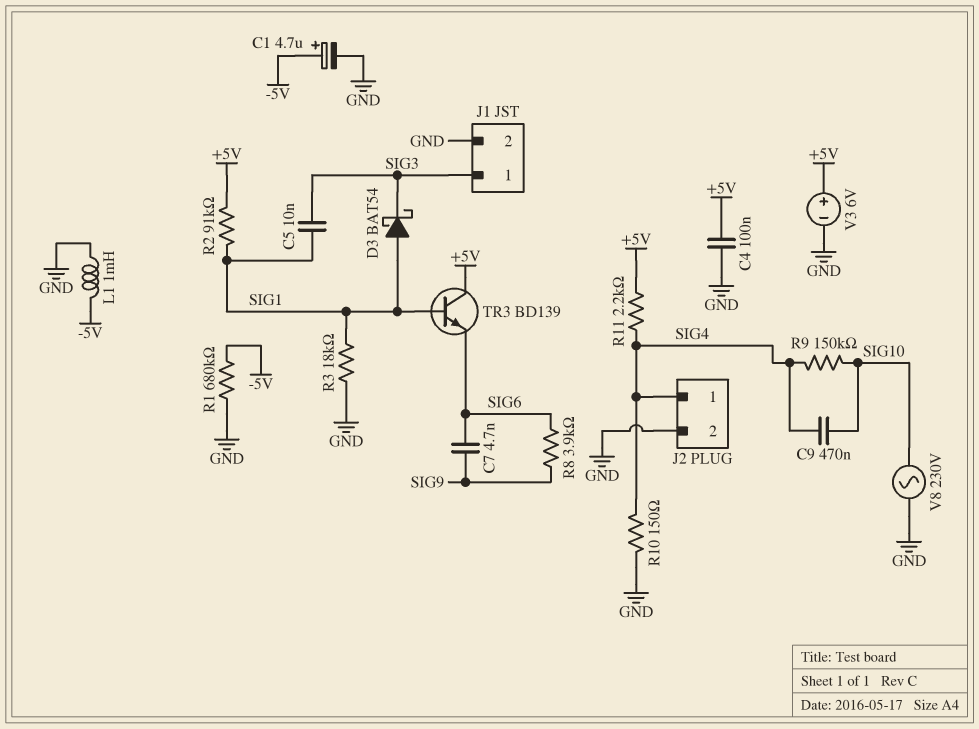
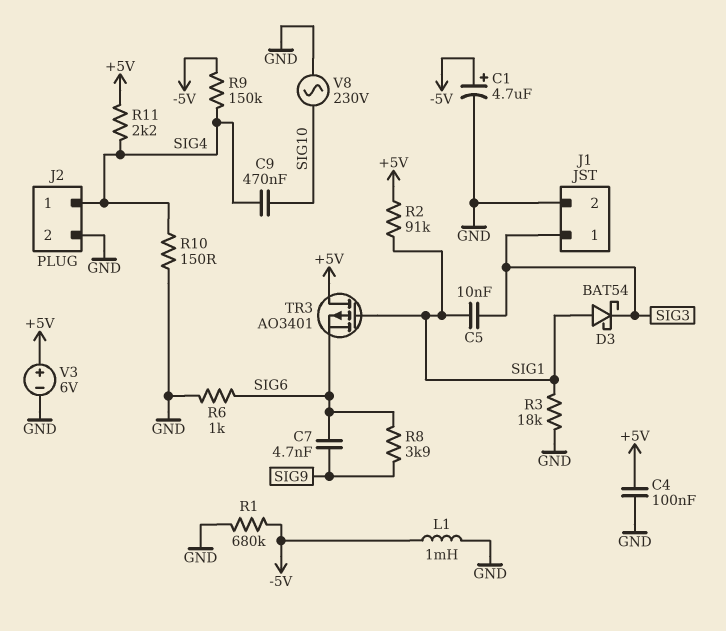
R6: none -> 1k (GND, SIG6)
R9: 150k (SIG4, SIG10) -> 150k (-5V, SIG4)
TR3: NPN BD139 (B SIG1, C +5V, E SIG6) -> PMOS AO3401 (G SIG1, D +5V, S SIG6)

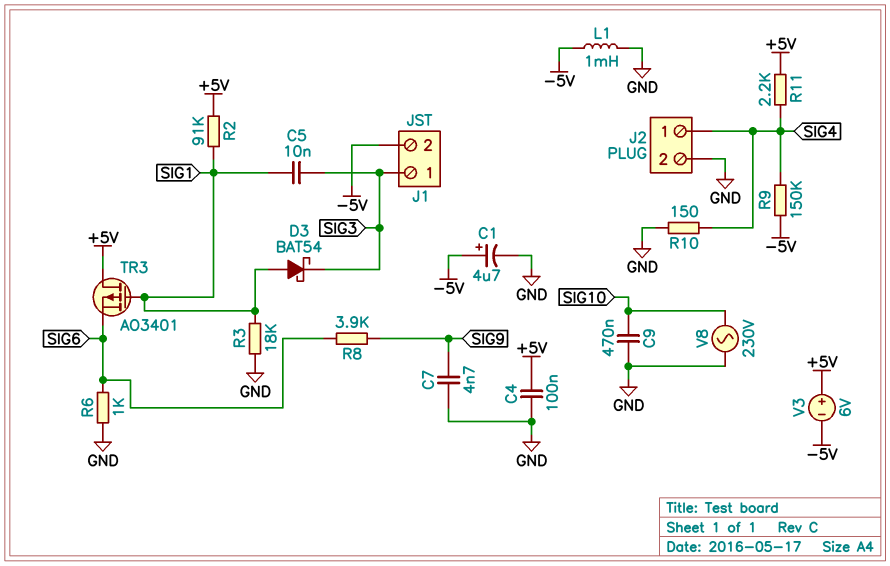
C7: 4.7nF (SIG6, SIG9) -> 4.7nF (GND, SIG9)
C9: 470nF (SIG4, SIG10) -> 470nF (GND, SIG10)
J1 pin 2: GND -> -5V
R1: 680k (-5V, GND) -> none
V3: 6V (plus +5V, minus GND) -> 6V (plus +5V, minus -5V)

